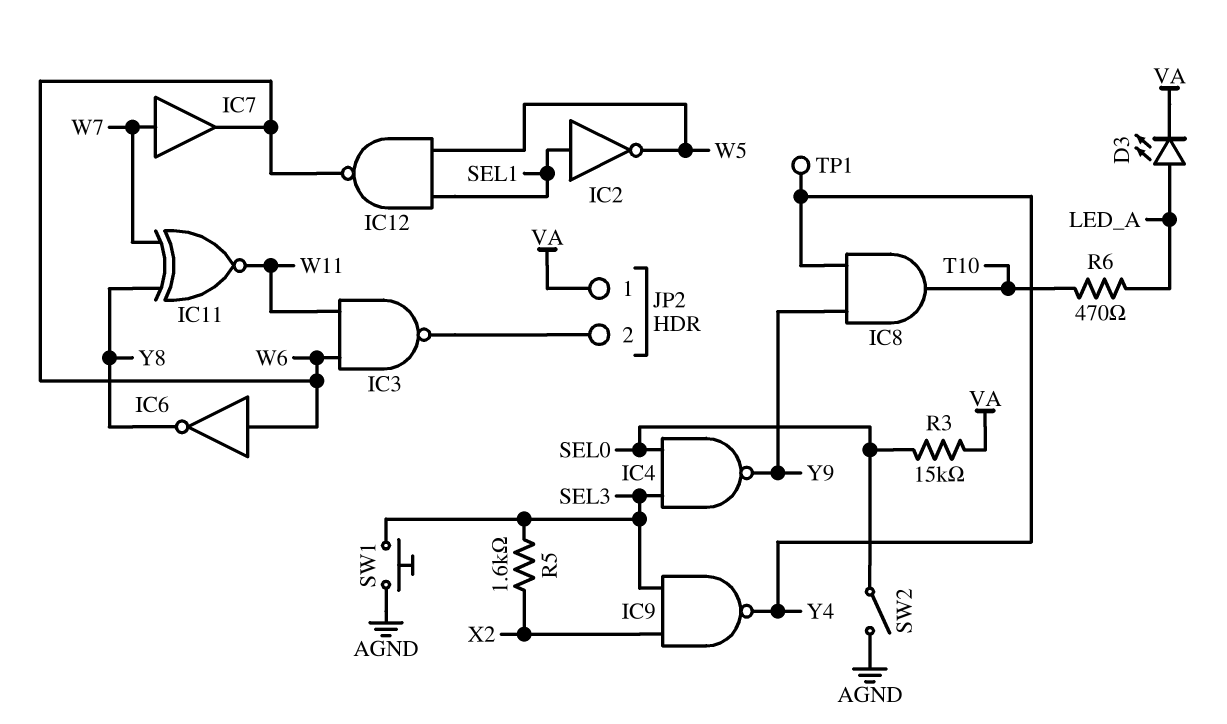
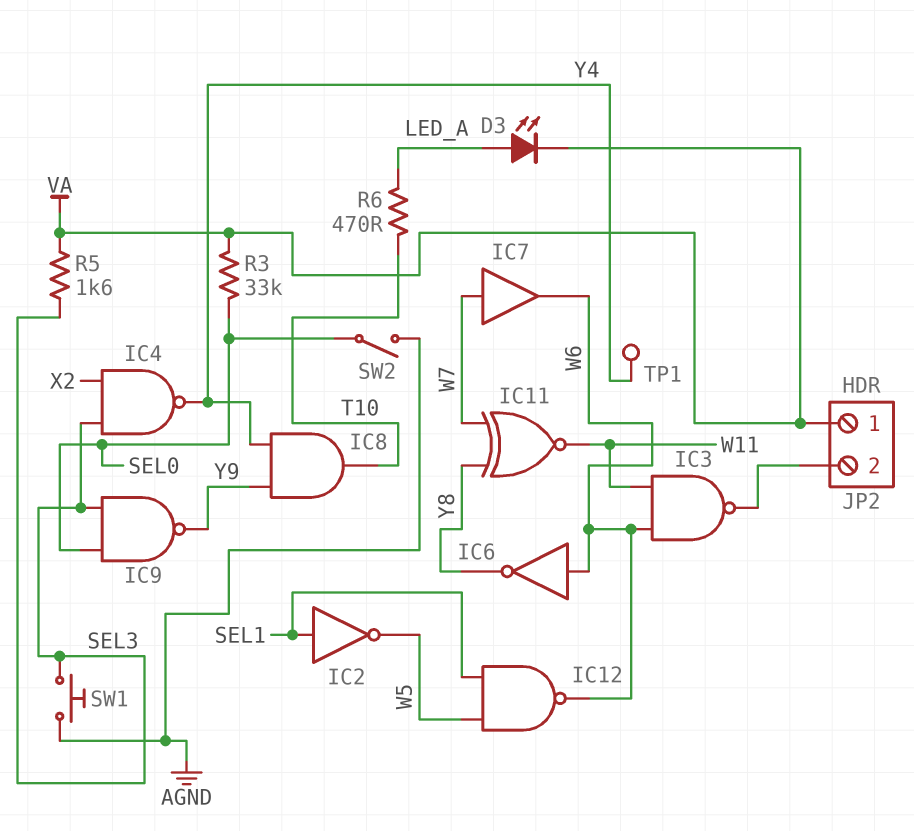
IC4: NAND (in SEL0, in SEL3, out Y9) -> NAND (in SEL3, in X2, out Y4)
IC9: NAND (in SEL3, in X2, out Y4) -> NAND (in SEL0, in SEL3, out Y9)
R3: 15k (SEL0, VA) -> 33k (SEL0, VA)
R5: 1.6k (SEL3, X2) -> 1.6k (SEL3, VA)

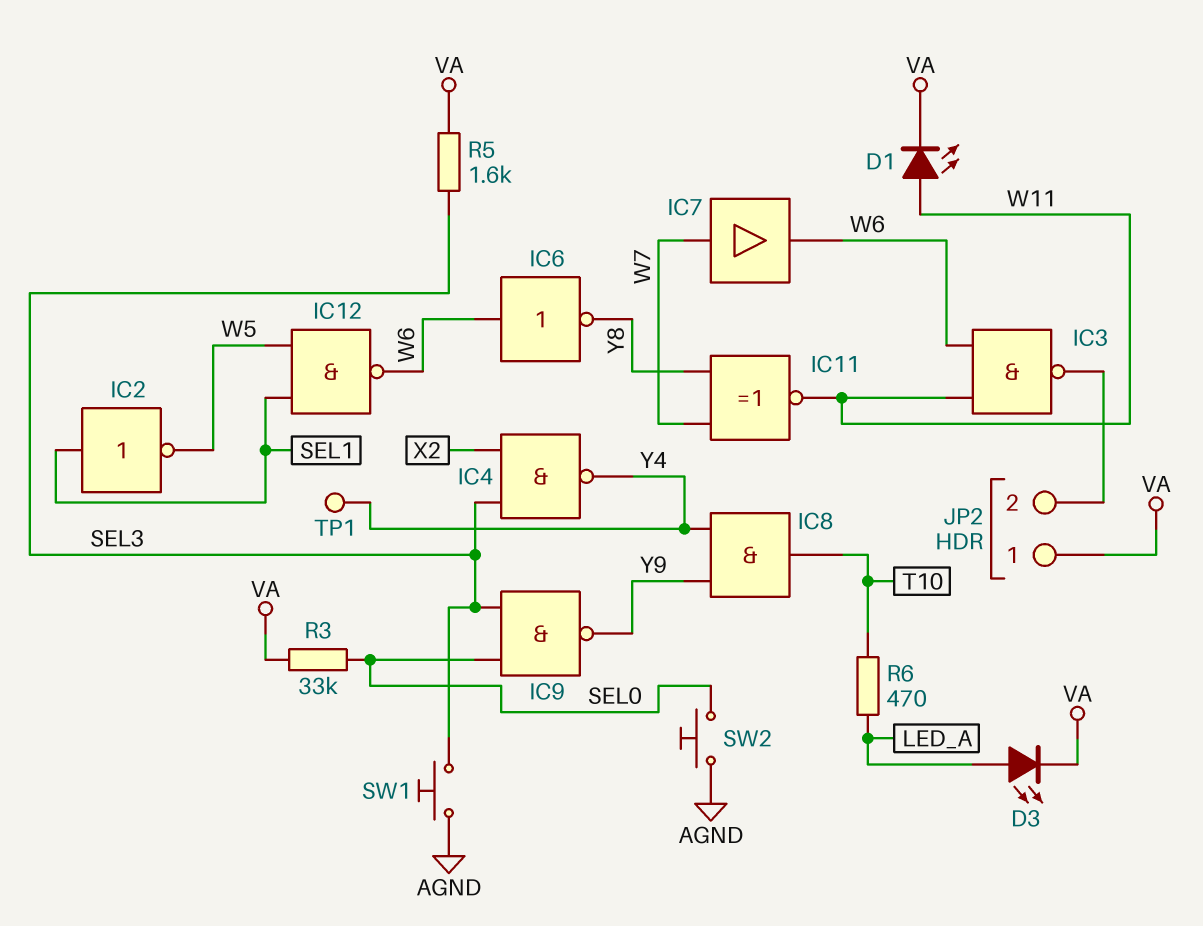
D1: none -> LED (A W11, K VA)
SW2: switch (AGND, SEL0) -> button (AGND, SEL0)

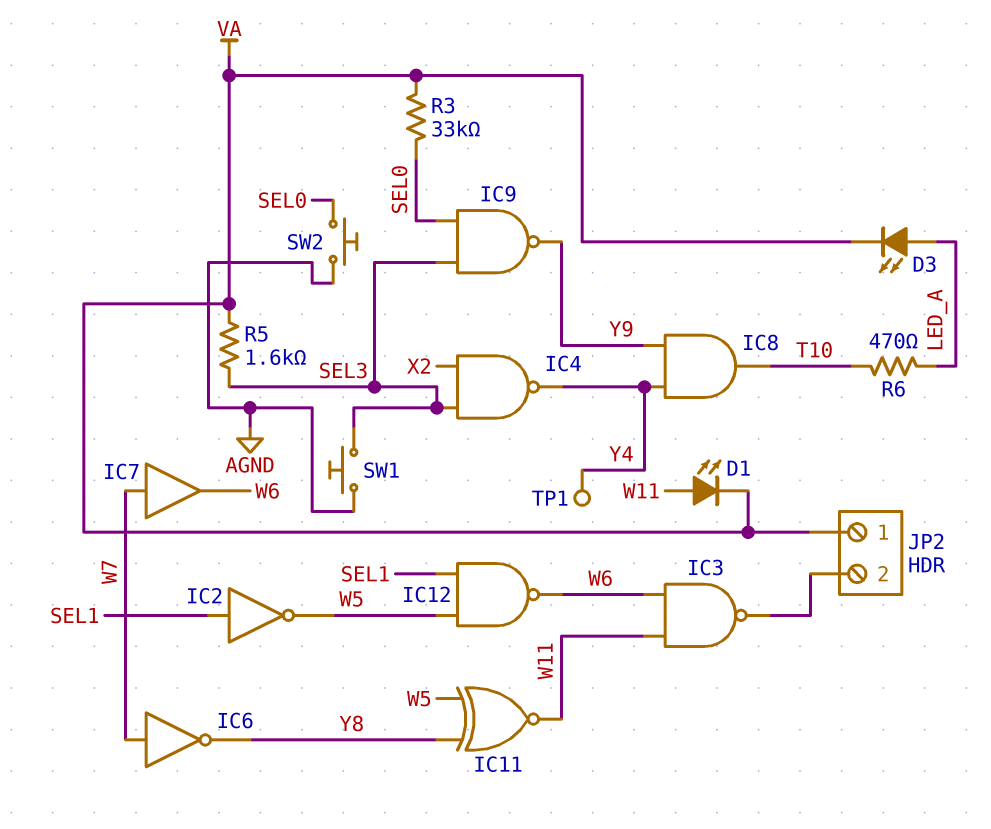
IC6: NOT (in W6, out Y8) -> NOT (in W7, out Y8)
IC11: XNOR (in W7, in Y8, out W11) -> XNOR (in W5, in Y8, out W11)

